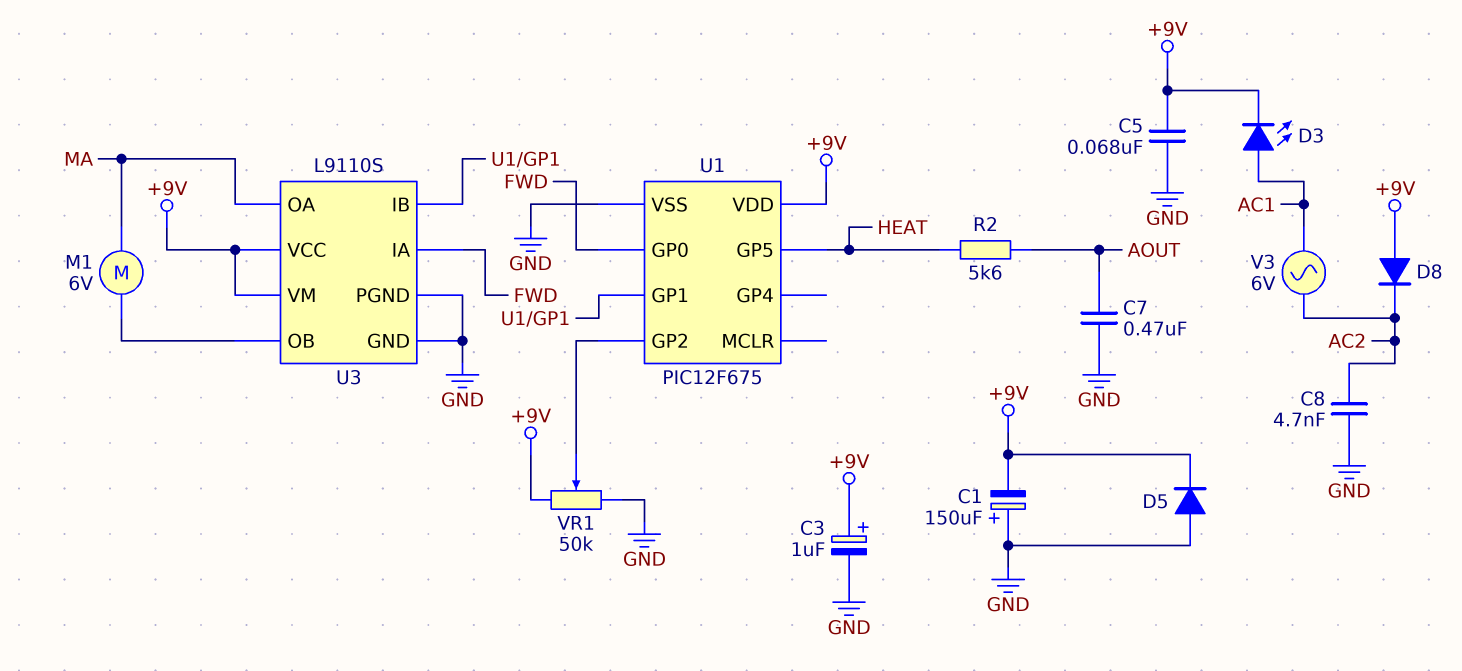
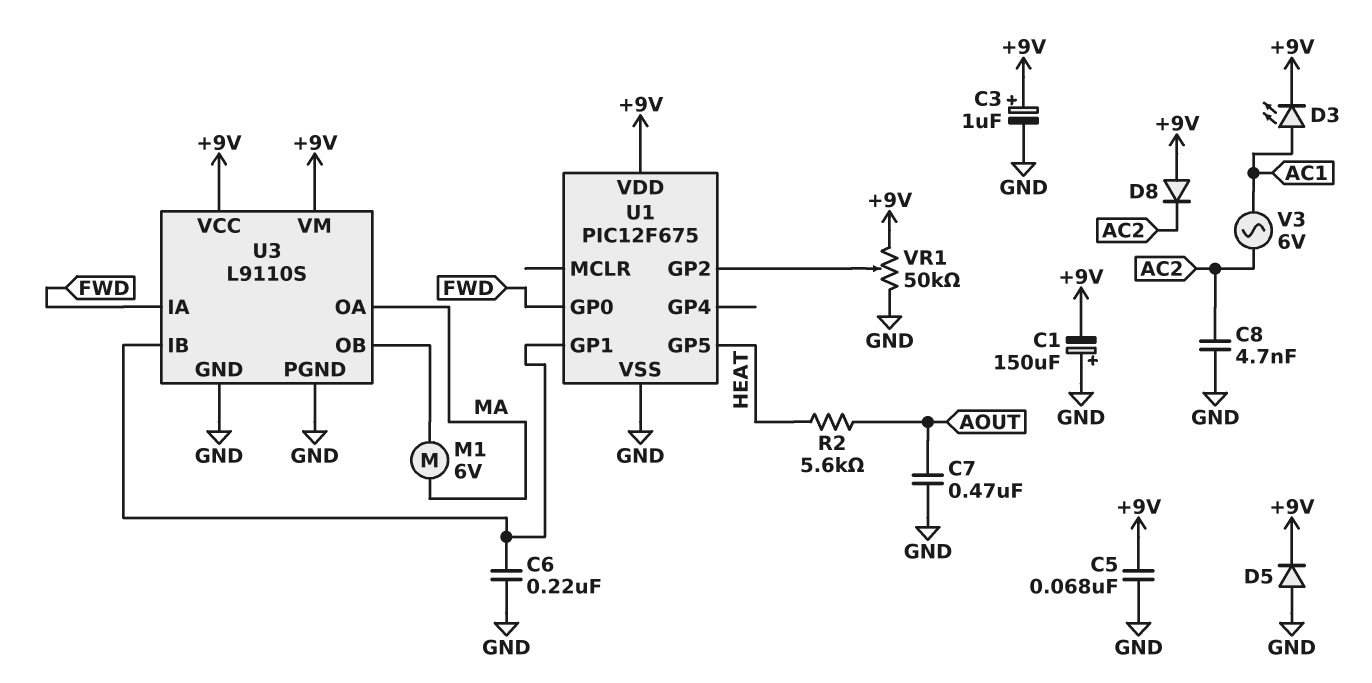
C6: none -> 220nF (GND, U1/GP1)

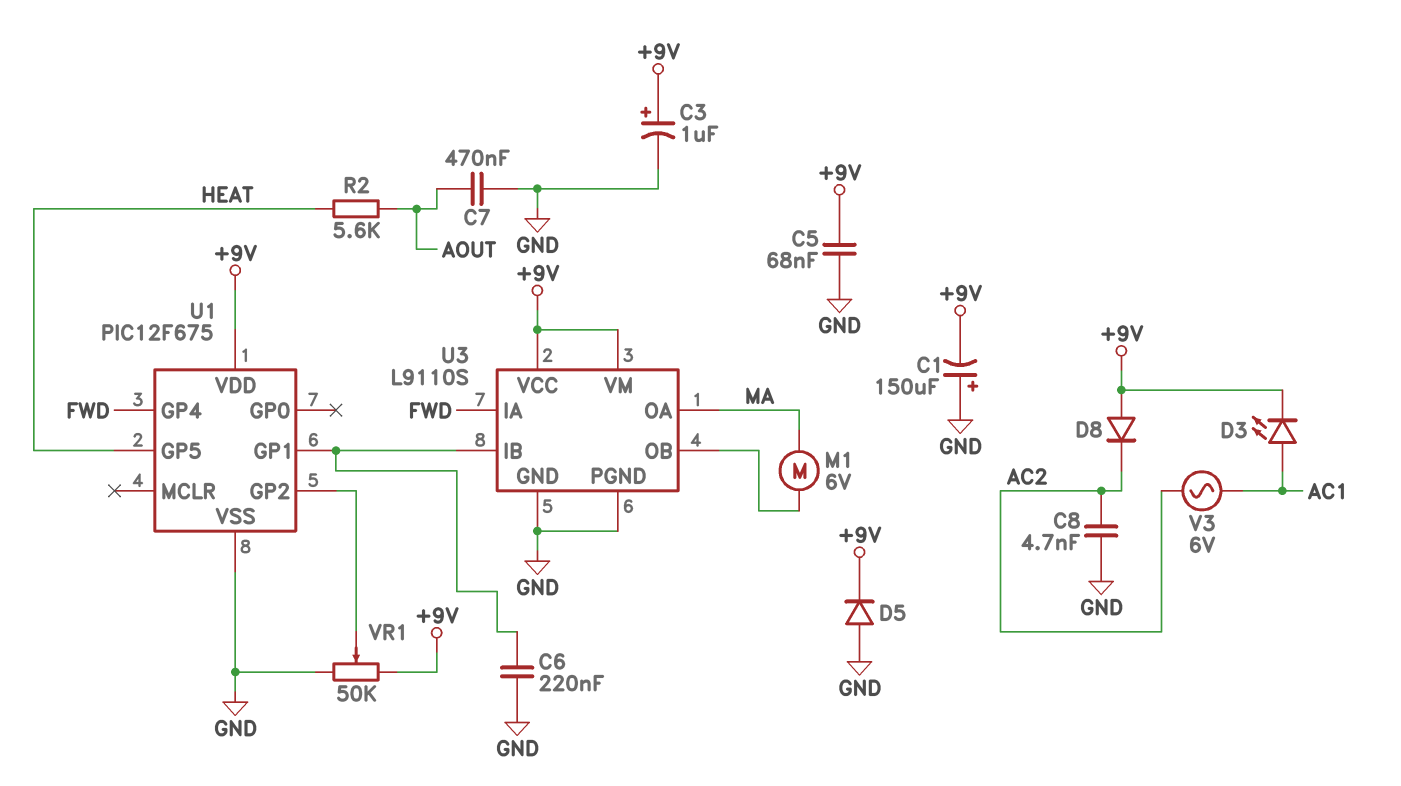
U1 pin GP0: FWD -> none
U1 pin GP4: none -> FWD

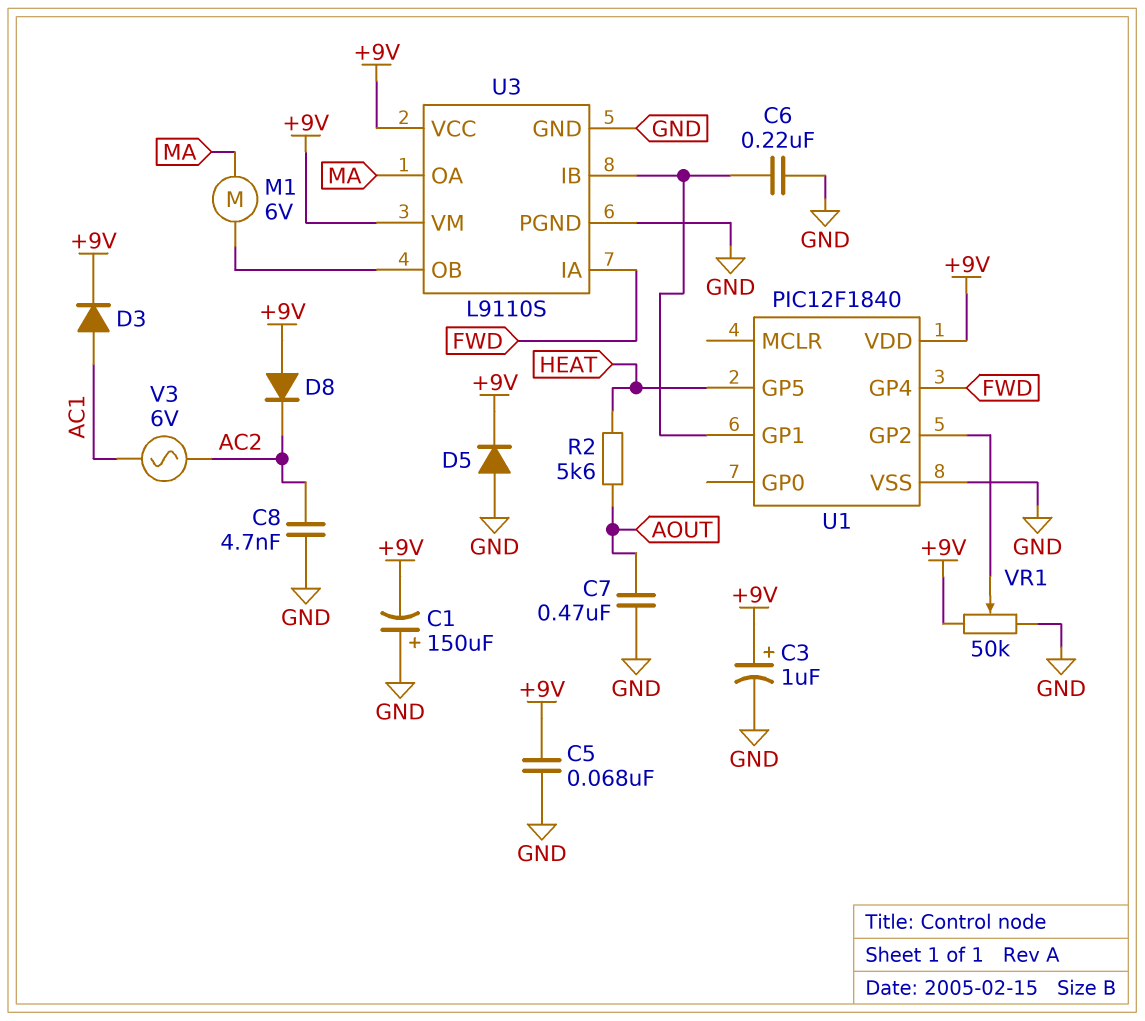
D3: LED (A AC1, K +9V) -> diode (A AC1, K +9V)
U1: PIC12F675 -> PIC12F1840

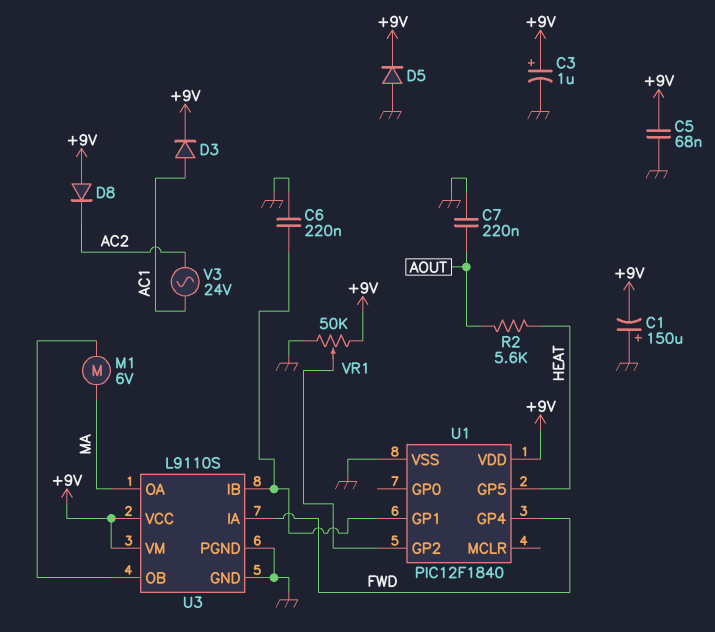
C7: 470nF (AOUT, GND) -> 220nF (AOUT, GND)
C8: 4.7nF (AC2, GND) -> none
V3: AC 6V (AC1, AC2) -> AC 24V (AC1, AC2)

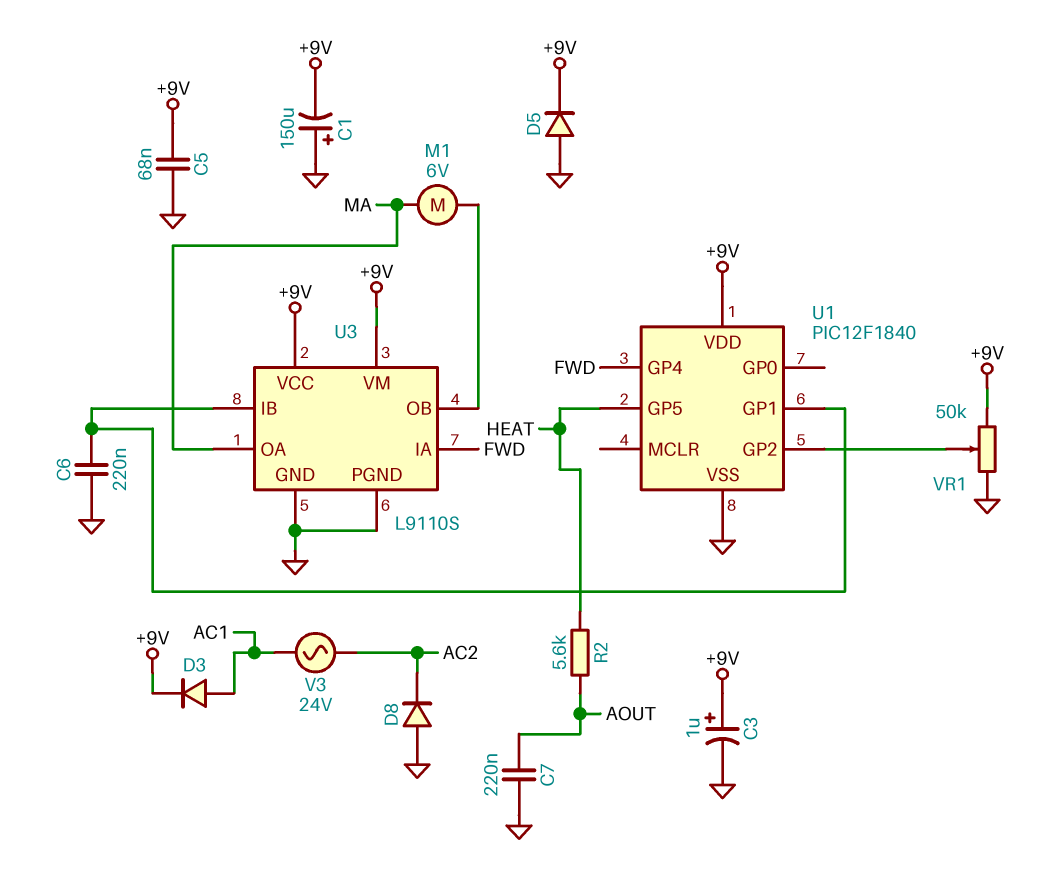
D8: diode (A +9V, K AC2) -> diode (A GND, K AC2)

